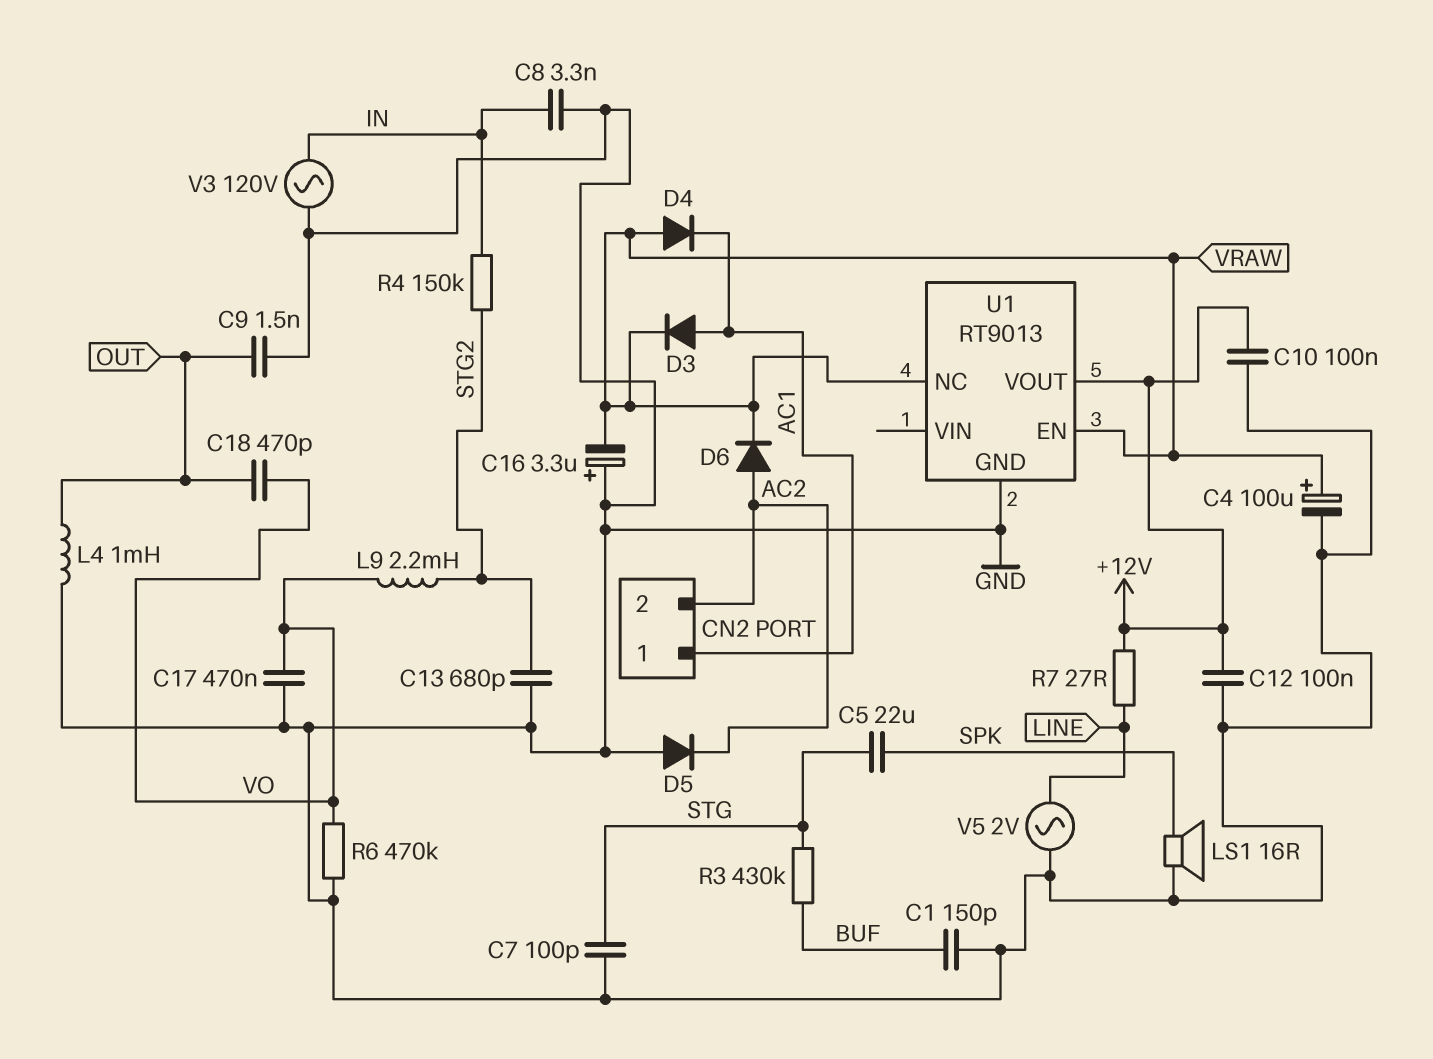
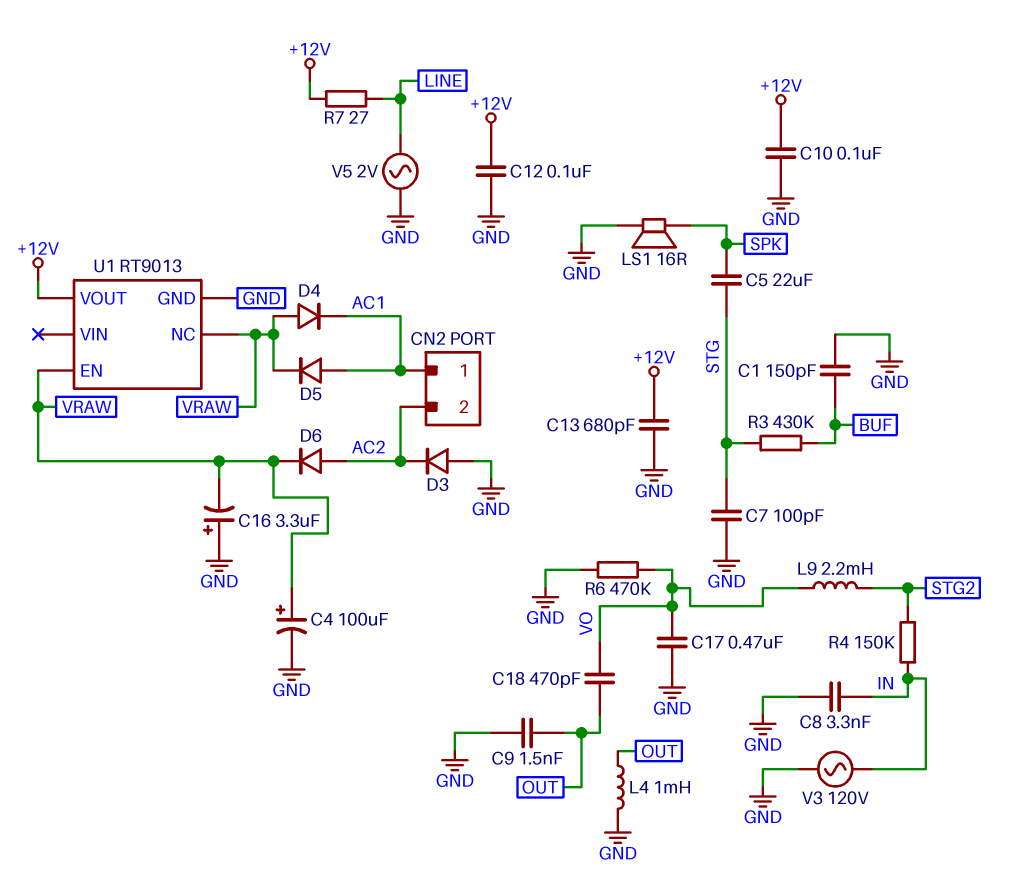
C13: 680pF (GND, STG2) -> 680pF (+12V, GND)
D3: diode (A AC1, K VRAW) -> diode (A GND, K AC2)
D5: diode (A GND, K AC2) -> diode (A AC1, K VRAW)

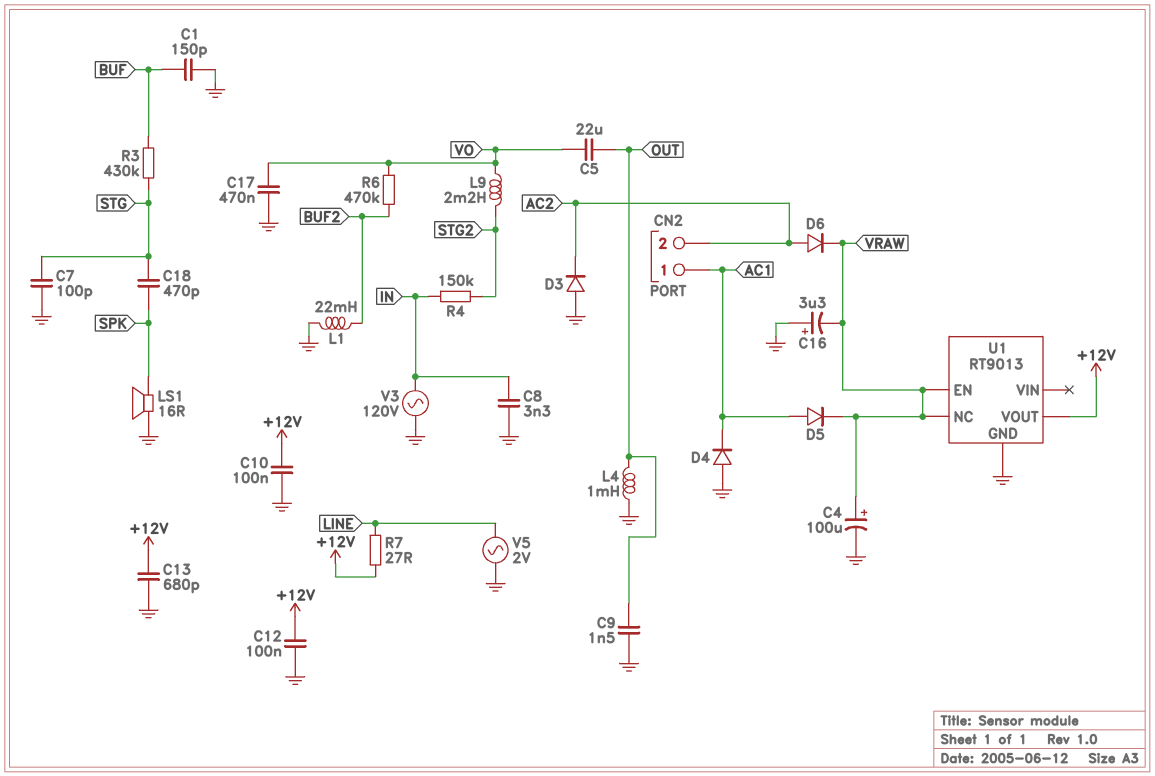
C5: 22uF (SPK, STG) -> 22uF (OUT, VO)
C18: 470pF (OUT, VO) -> 470pF (SPK, STG)
D4: diode (A VRAW, K AC1) -> diode (A GND, K AC1)
L1: none -> 22mH (BUF2, GND)
R6: 470k (GND, VO) -> 470k (BUF2, VO)

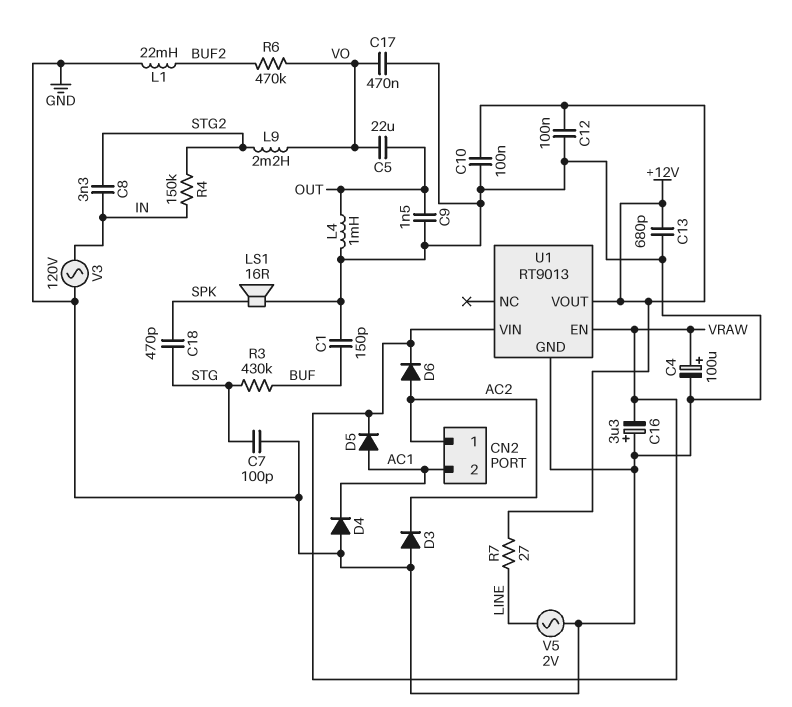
C8: 3.3nF (GND, IN) -> 3.3nF (IN, STG2)
CN2 pin 1: AC1 -> AC2
CN2 pin 2: AC2 -> AC1
U1 pin NC: VRAW -> none
U1 pin VIN: none -> VRAW

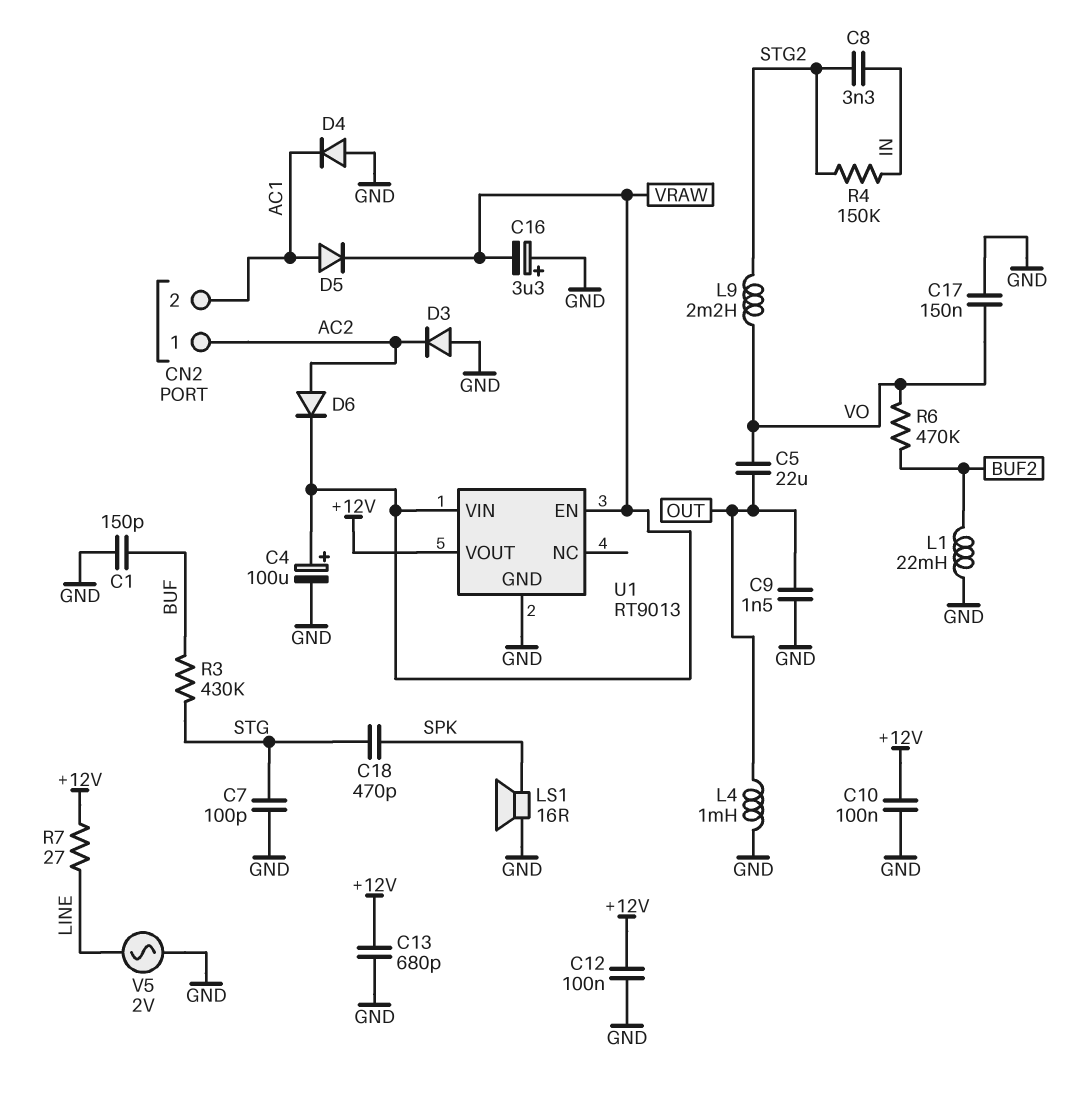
C17: 470nF (GND, VO) -> 150nF (GND, VO)
V3: AC 120V (GND, IN) -> none

